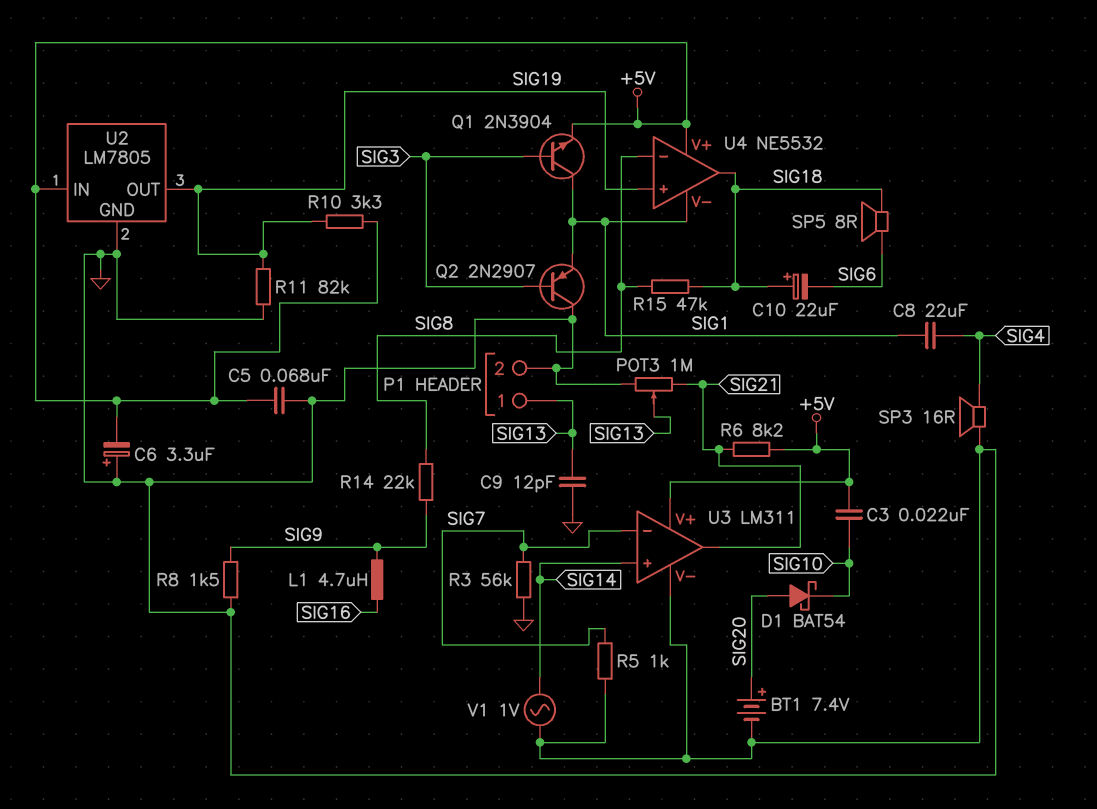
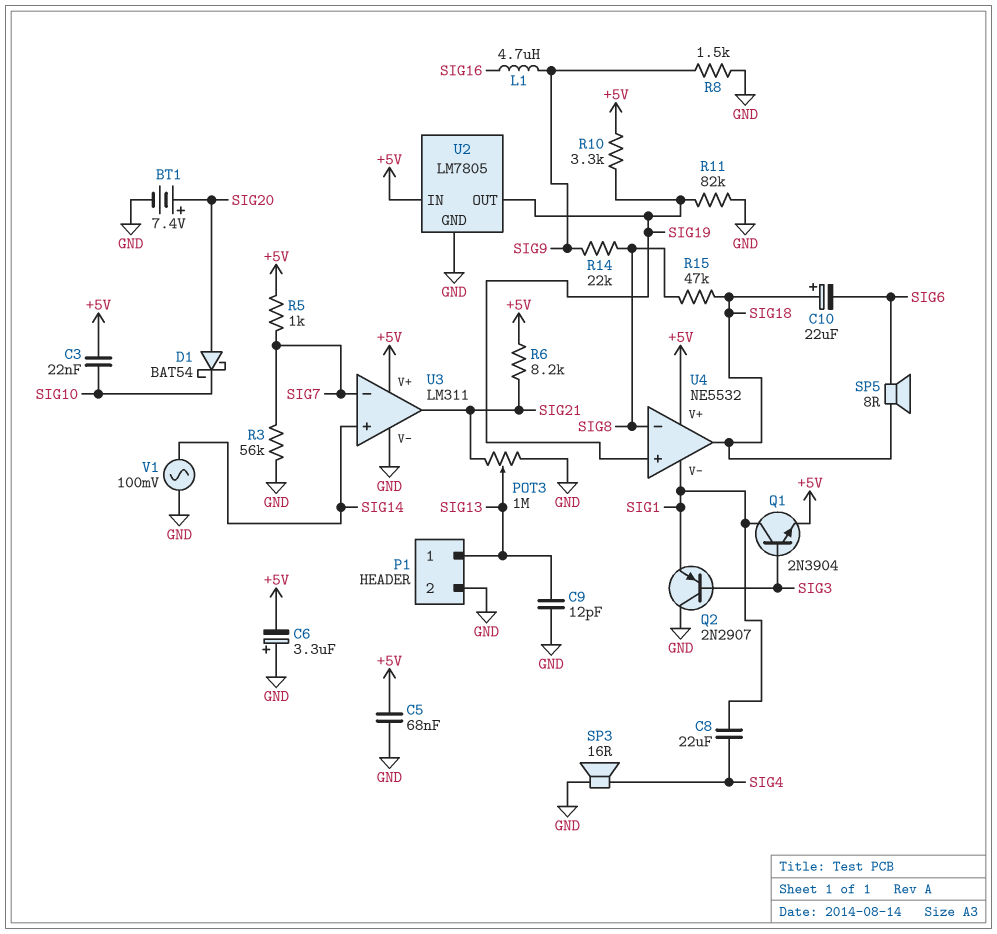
R5: 1k (GND, SIG7) -> 1k (+5V, SIG7)
V1: AC 1V (GND, SIG14) -> AC 100mV (GND, SIG14)

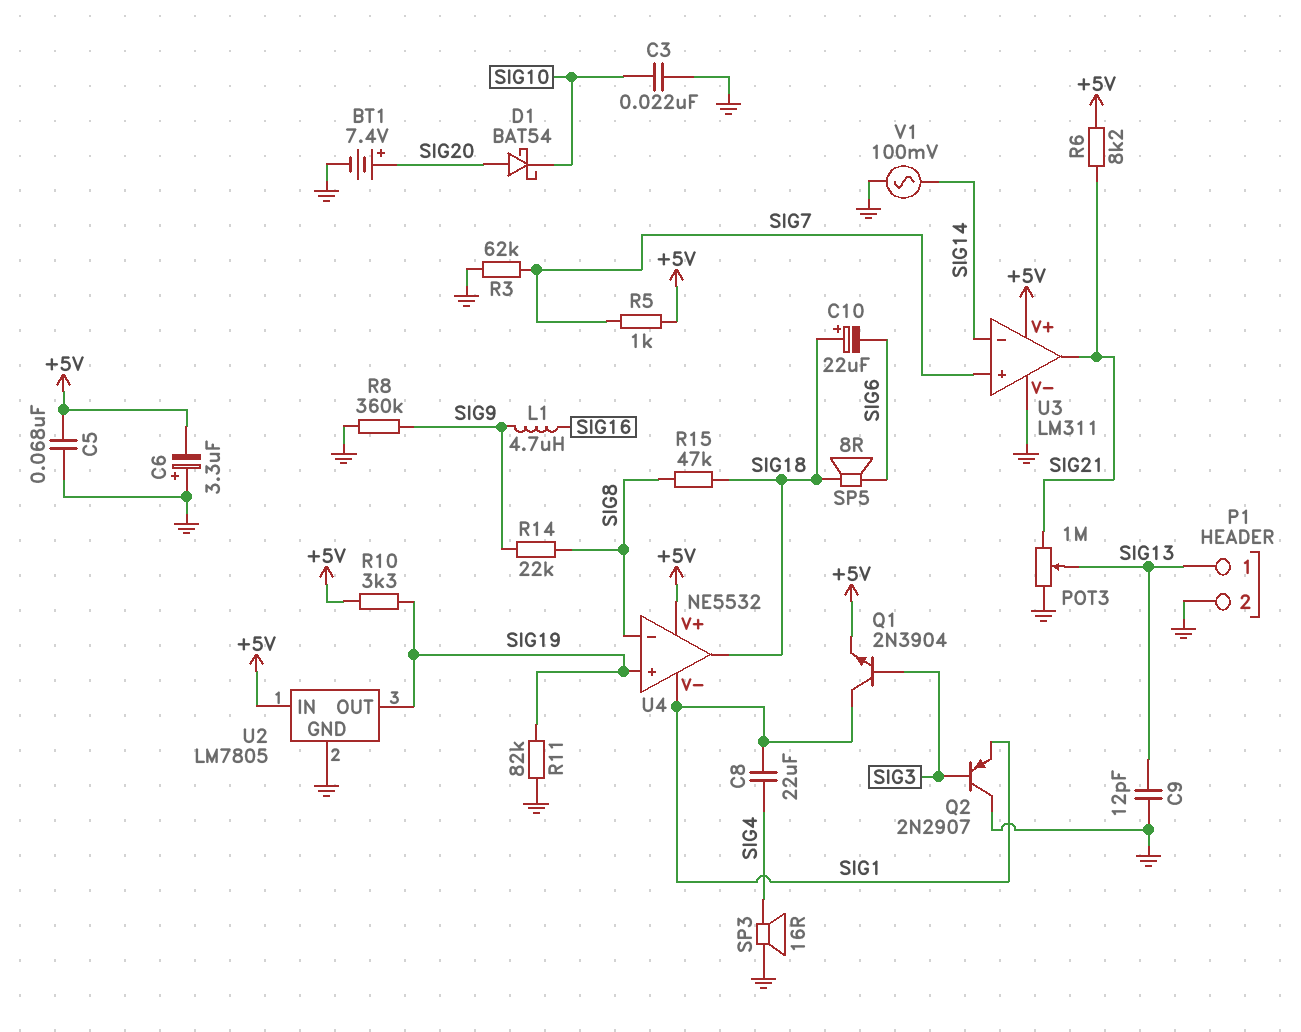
C3: 22nF (+5V, SIG10) -> 22nF (GND, SIG10)
R3: 56k (GND, SIG7) -> 62k (GND, SIG7)
R8: 1.5k (GND, SIG9) -> 360k (GND, SIG9)
U3 pin in+: SIG14 -> SIG7
U3 pin in-: SIG7 -> SIG14

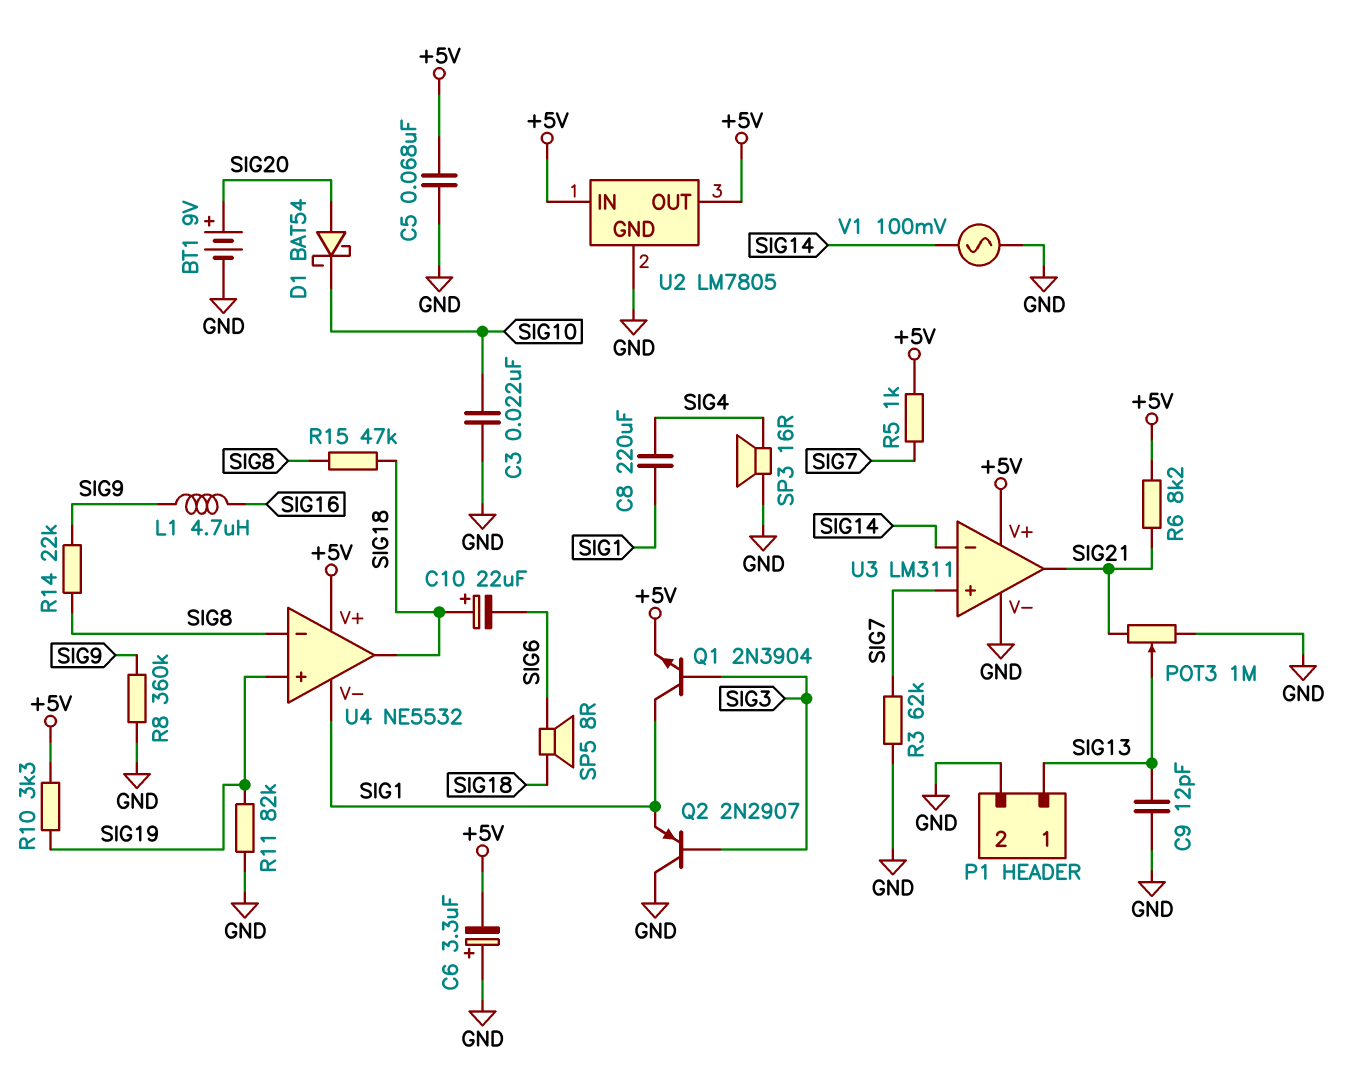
BT1: 7.4V (plus SIG20, minus GND) -> 9V (plus SIG20, minus GND)
C8: 22uF (SIG1, SIG4) -> 220uF (SIG1, SIG4)
U2 pin OUT: SIG19 -> +5V

